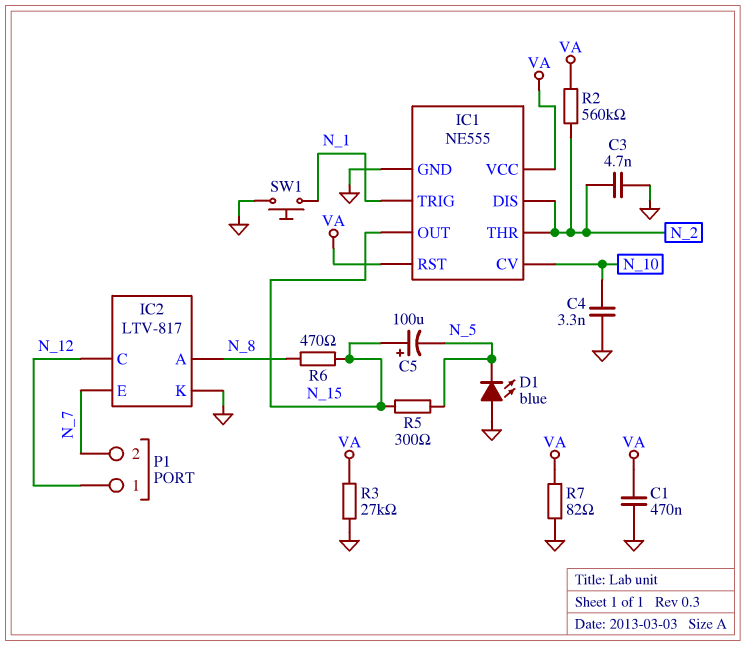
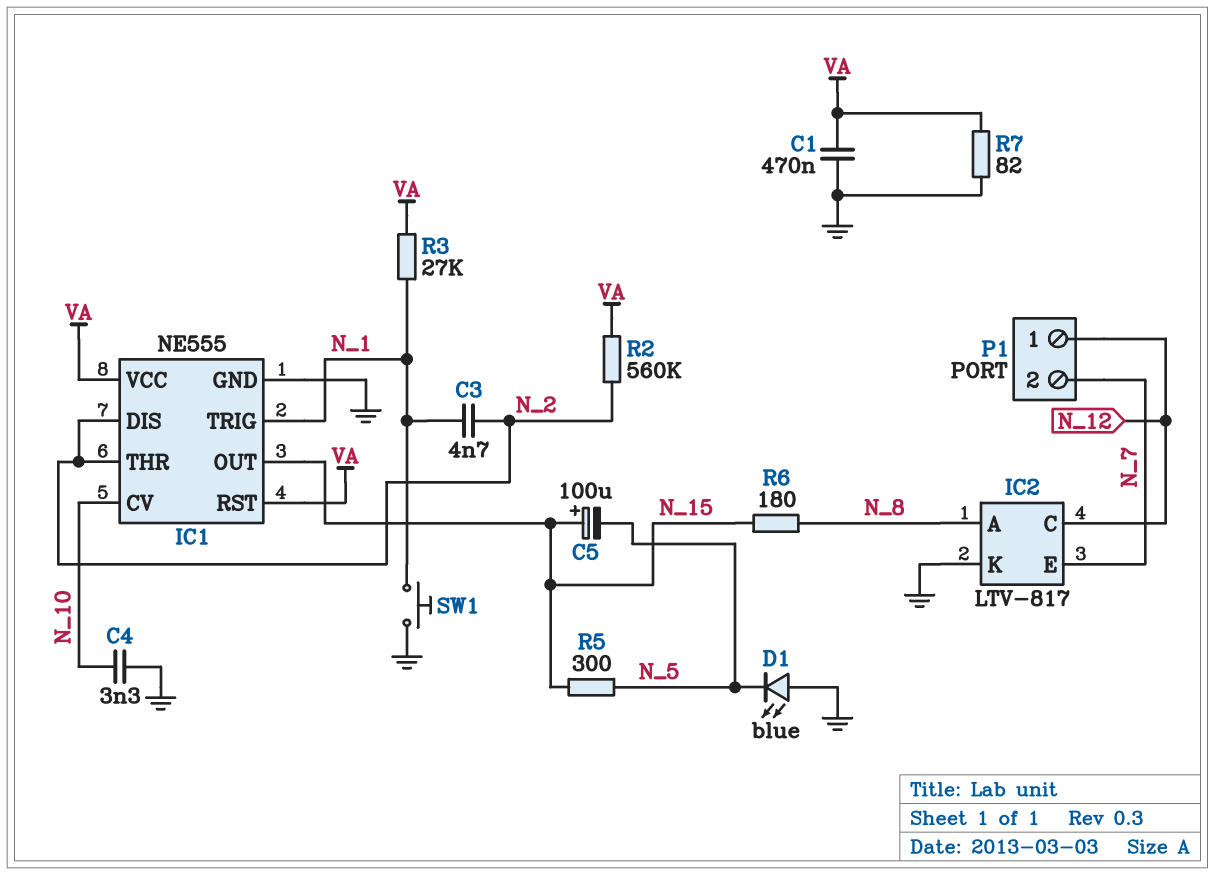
C3: 4.7nF (GND, N_2) -> 4.7nF (N_1, N_2)
R3: 27k (GND, VA) -> 27k (N_1, VA)
R6: 470 (N_8, N_15) -> 180 (N_8, N_15)

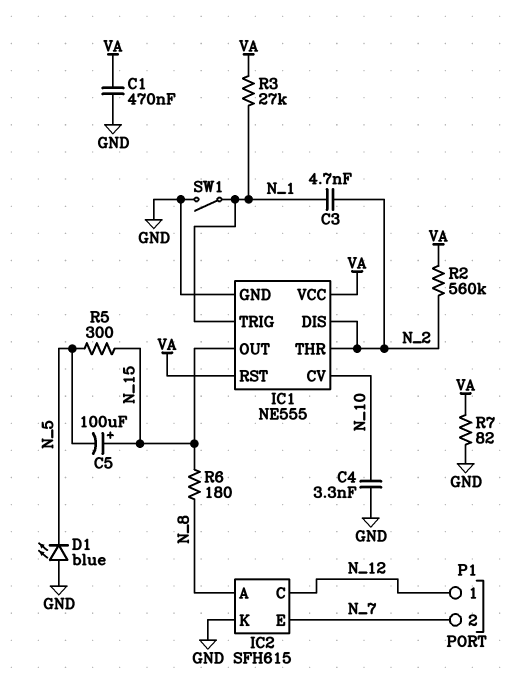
IC2: LTV-817 -> SFH615
SW1: button (GND, N_1) -> switch (GND, N_1)

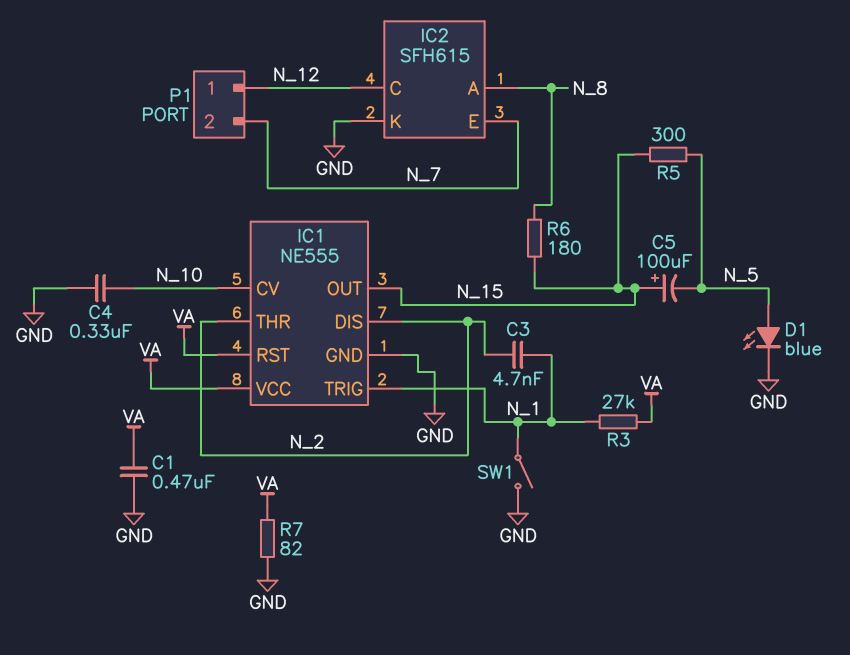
C4: 3.3nF (GND, N_10) -> 330nF (GND, N_10)
D1: LED blue (A GND, K N_5) -> LED blue (A N_5, K GND)
R2: 560k (N_2, VA) -> none

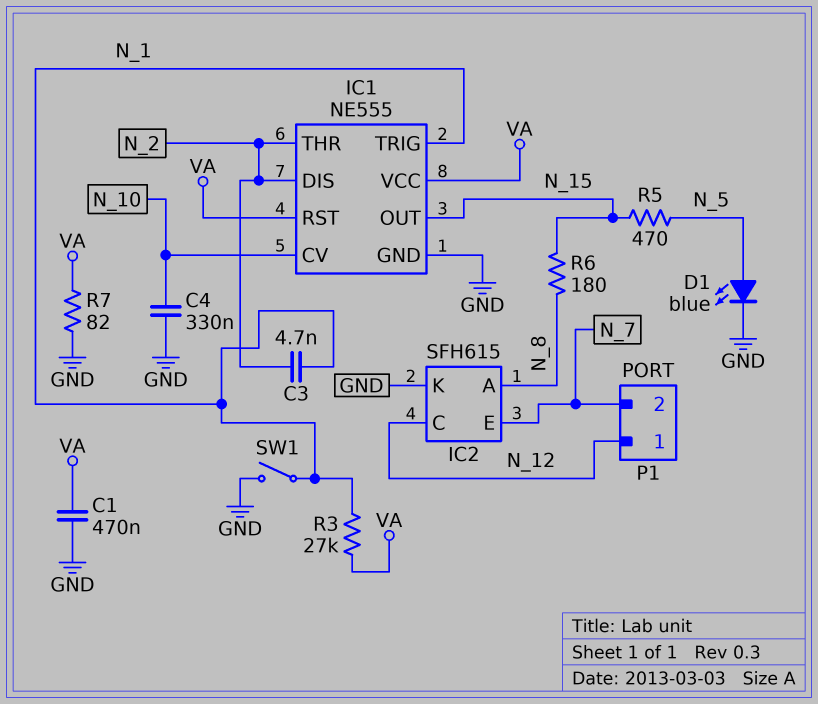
C5: 100uF (plus N_15, minus N_5) -> none
R5: 300 (N_5, N_15) -> 470 (N_5, N_15)

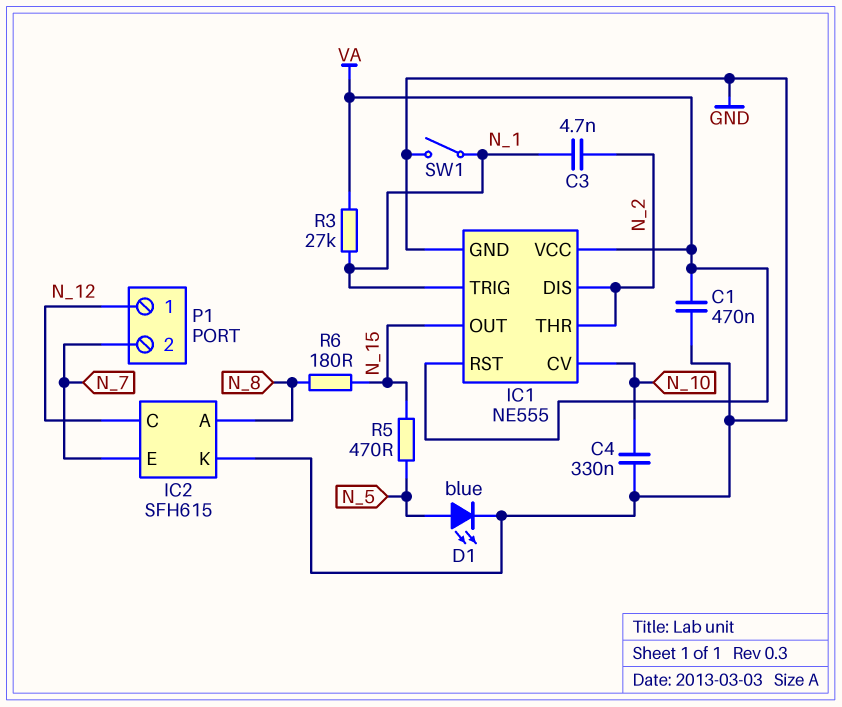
R7: 82 (GND, VA) -> none

